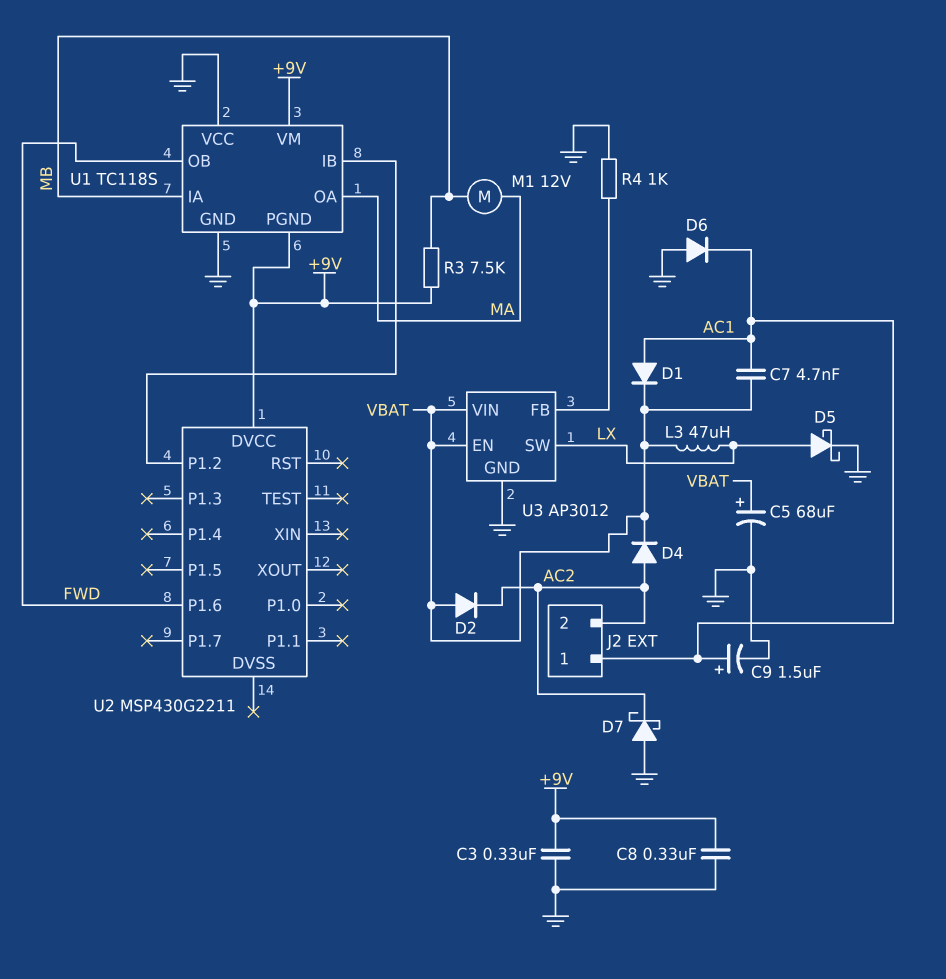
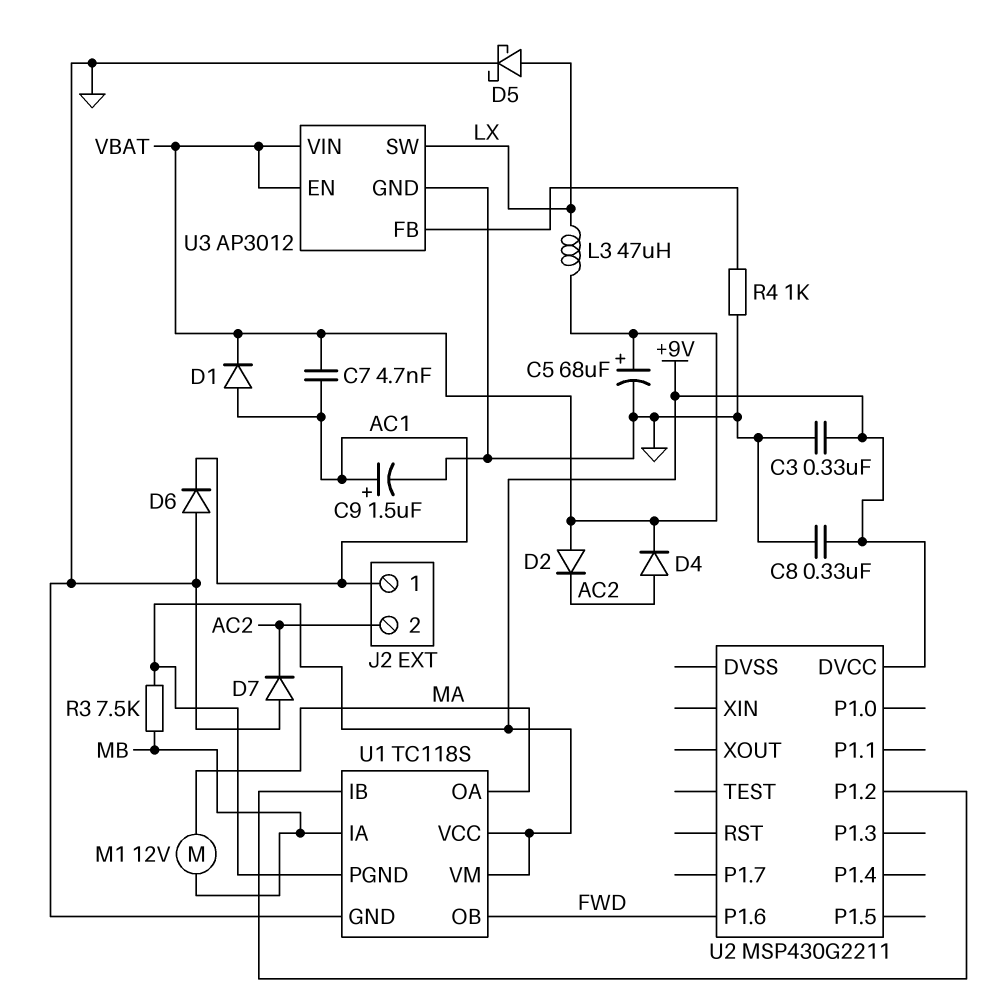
D7: schottky (A GND, K AC2) -> diode (A GND, K AC2)
U1 pin VCC: GND -> +9V

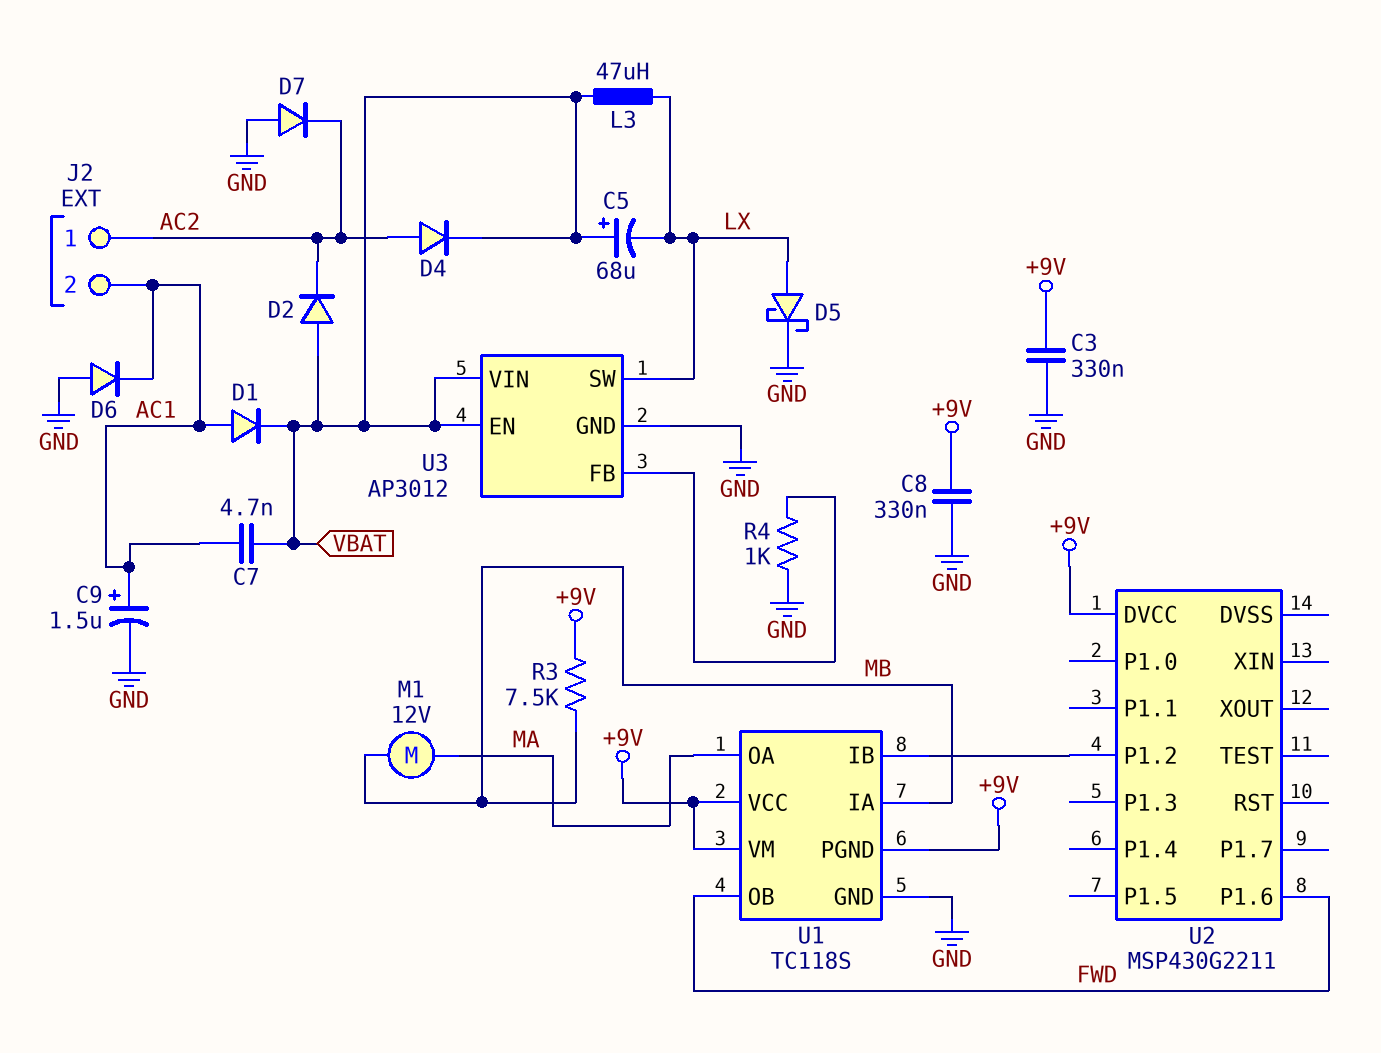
C5: 68uF (plus VBAT, minus GND) -> 68uF (plus VBAT, minus LX)
J2 pin 1: AC1 -> AC2
J2 pin 2: AC2 -> AC1

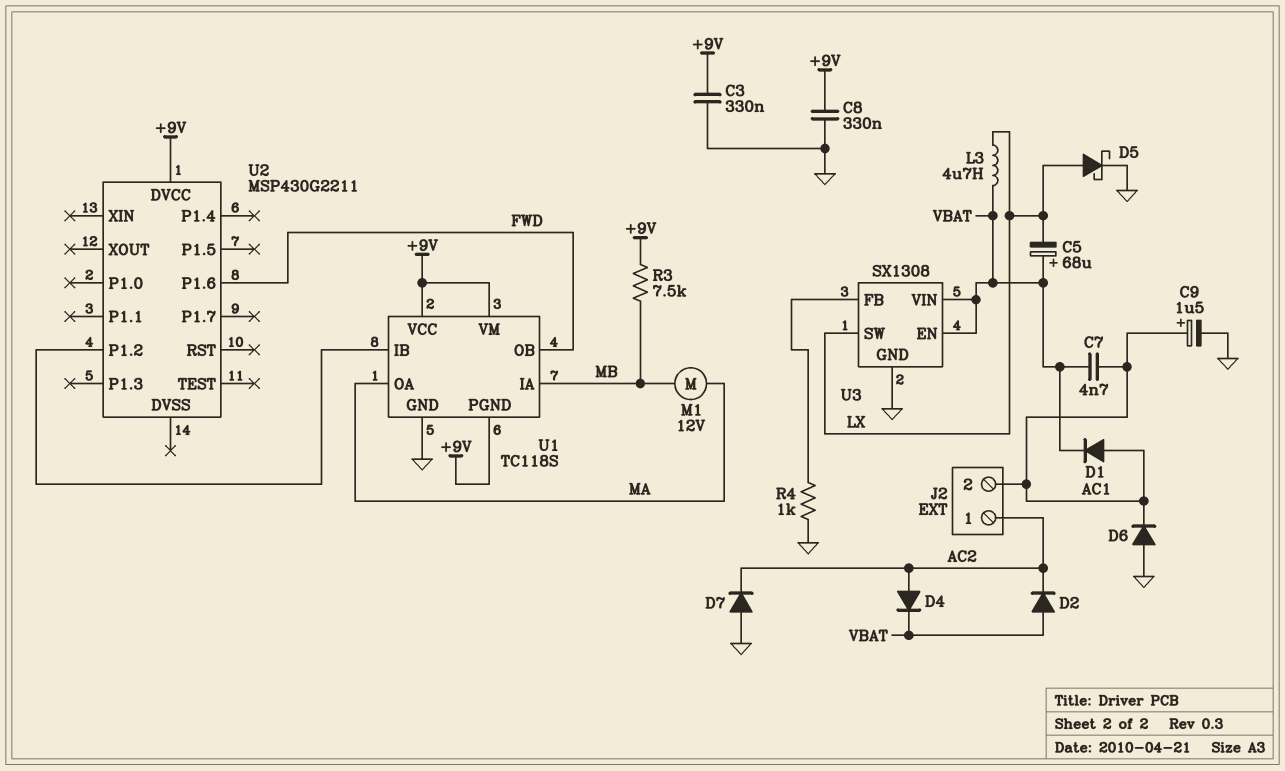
L3: 47uH (LX, VBAT) -> 4.7uH (LX, VBAT)
U3: AP3012 -> SX1308

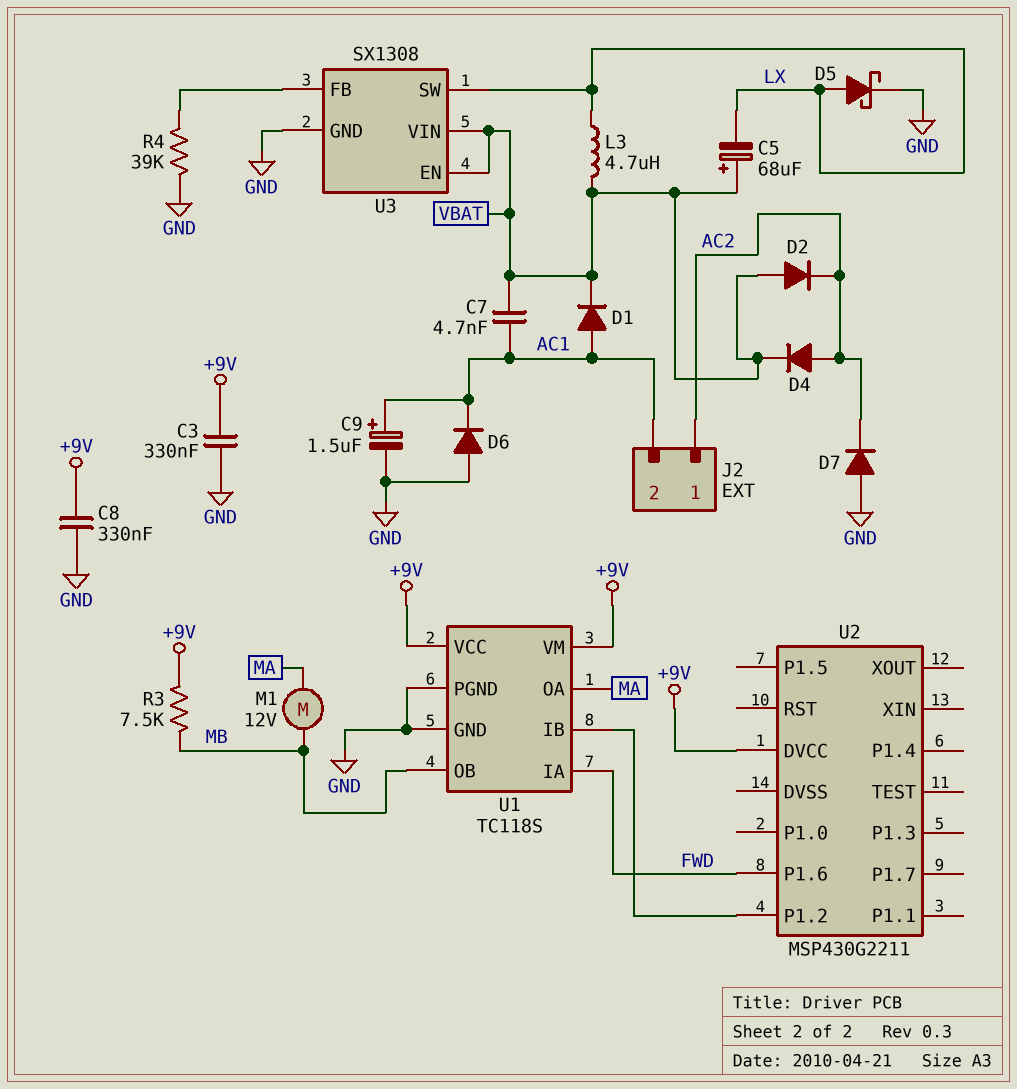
R4: 1k (GND, U3/FB) -> 39k (GND, U3/FB)
U1 pin IA: MB -> FWD
U1 pin OB: FWD -> MB
U1 pin PGND: +9V -> GND

